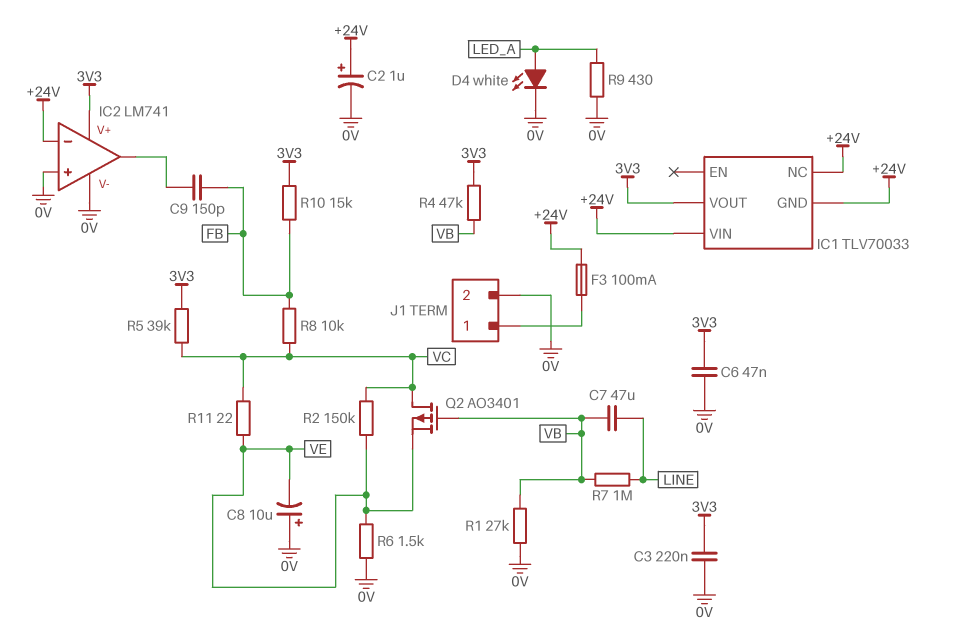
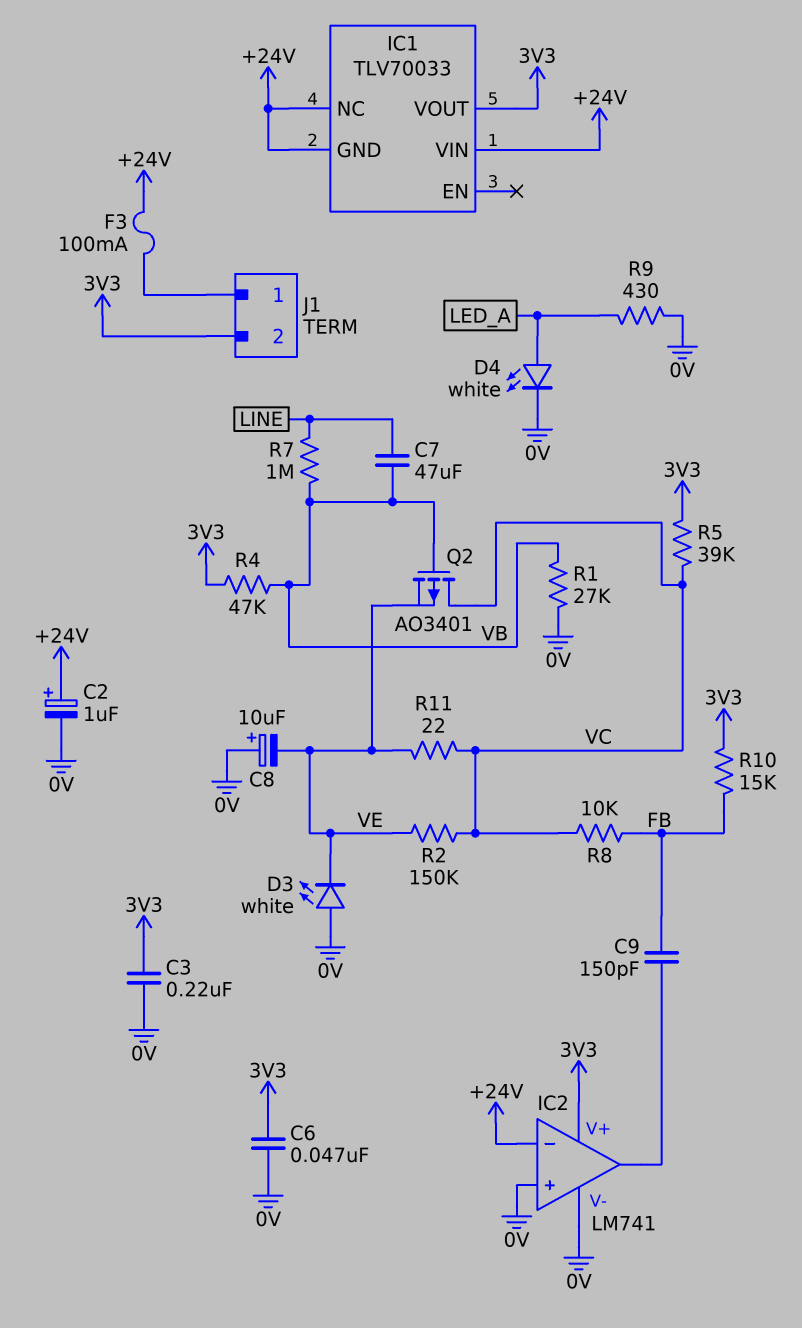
D3: none -> LED white (A 0V, K VE)
J1 pin 2: 0V -> 3V3
R6: 1.5k (0V, VE) -> none

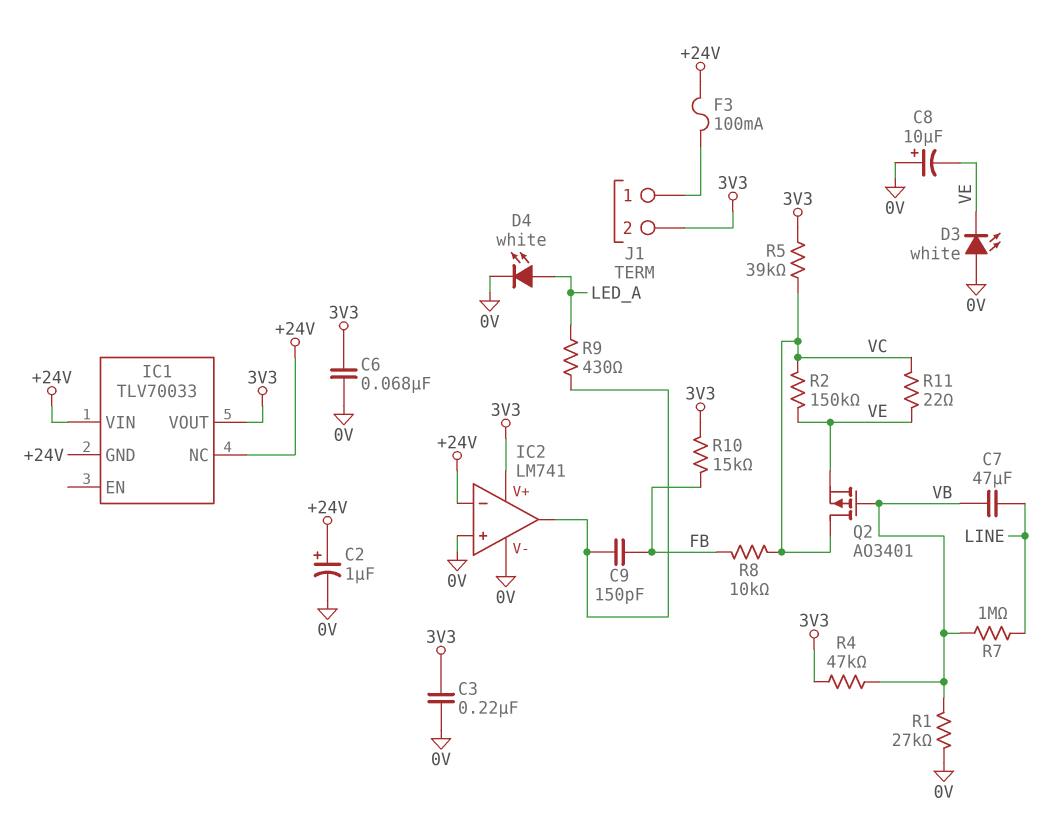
C6: 47nF (0V, 3V3) -> 68nF (0V, 3V3)
R9: 430 (0V, LED_A) -> 430 (IC2/out, LED_A)

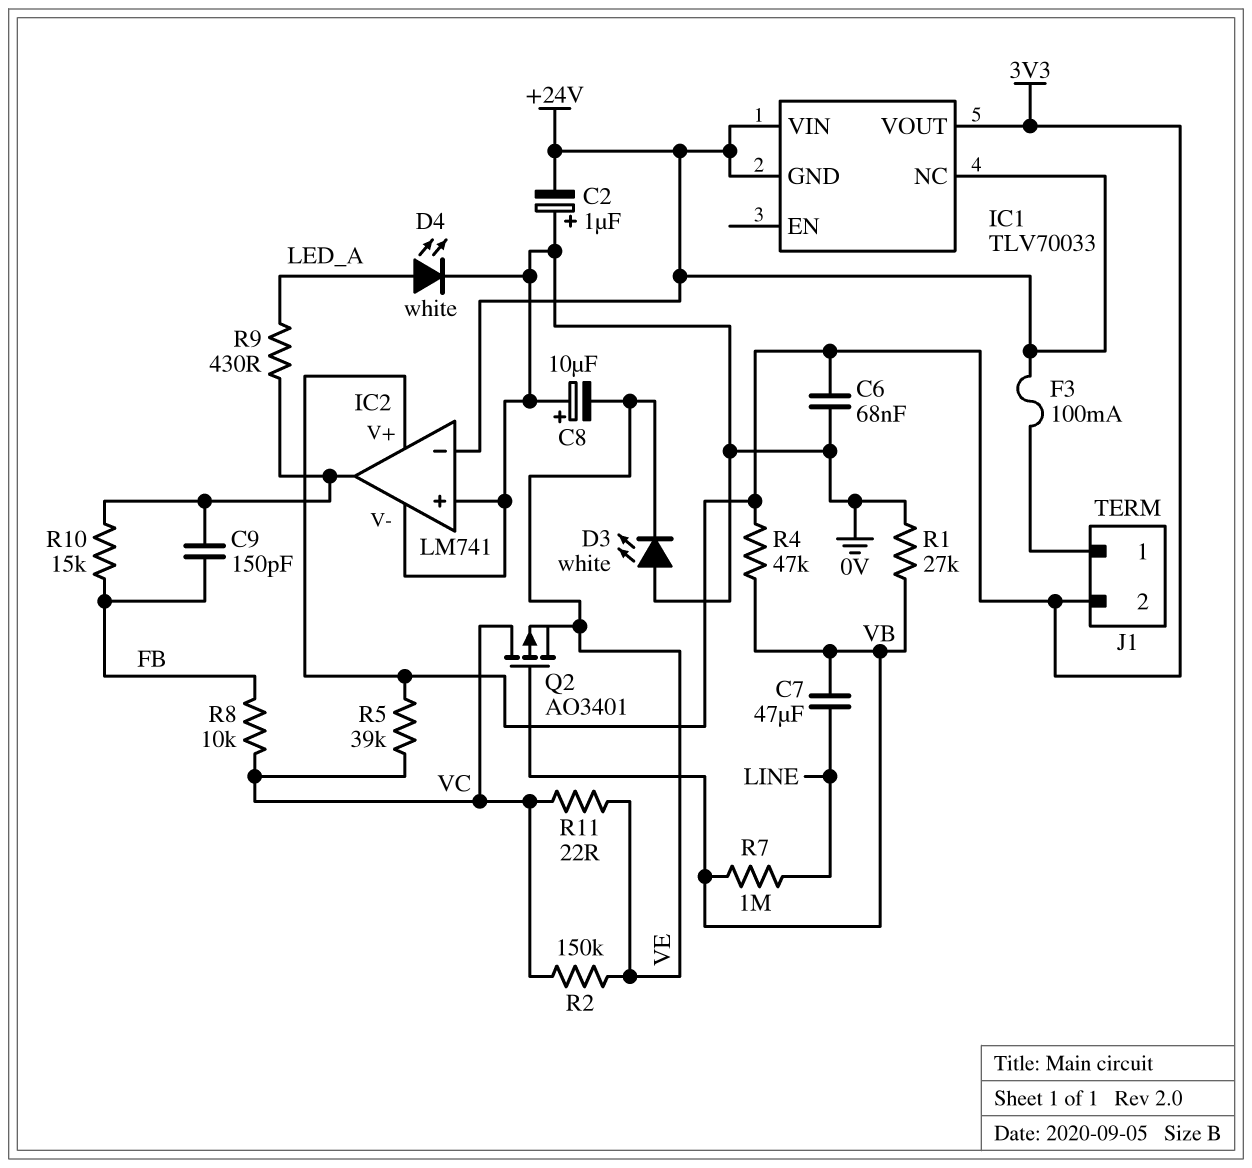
C2: 1uF (plus +24V, minus 0V) -> 1uF (plus 0V, minus +24V)
C3: 220nF (0V, 3V3) -> none
R10: 15k (3V3, FB) -> 15k (FB, IC2/out)

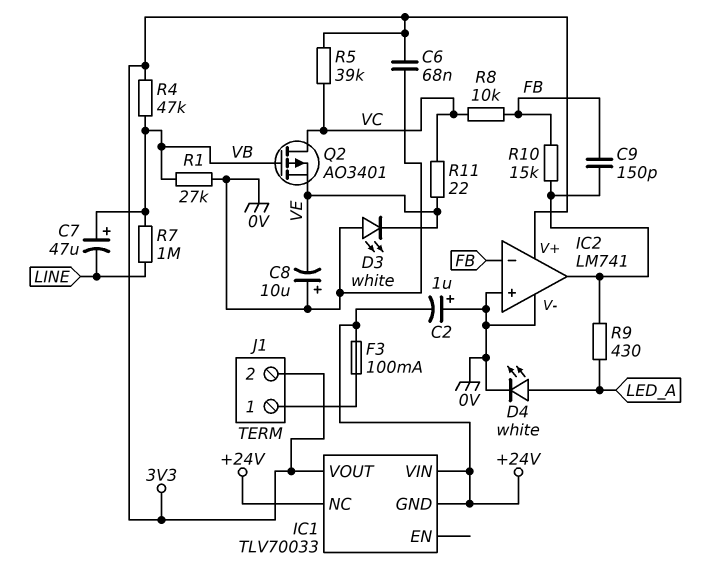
C7: 47uF (LINE, VB) -> 47uF (plus VB, minus LINE)
IC2 pin in-: +24V -> FB
R2: 150k (VC, VE) -> none

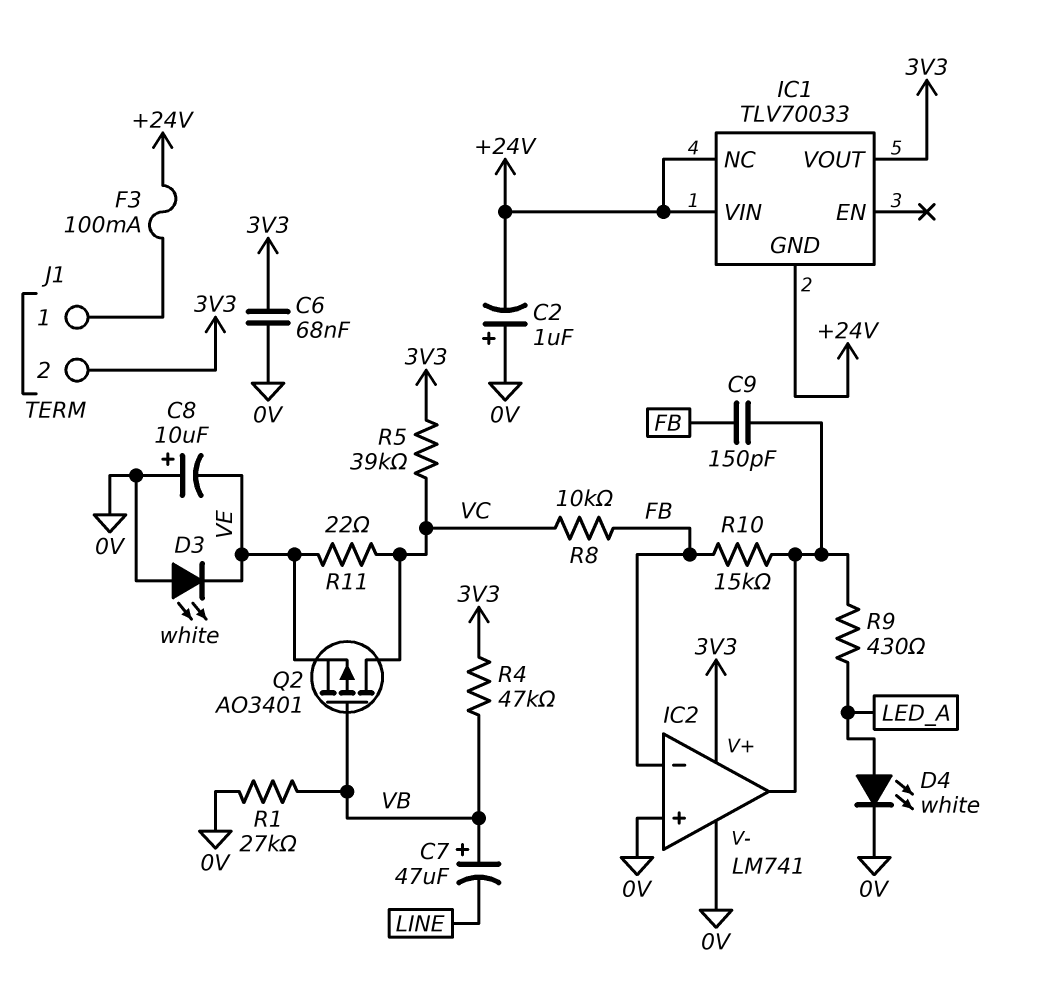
R7: 1M (LINE, VB) -> none

